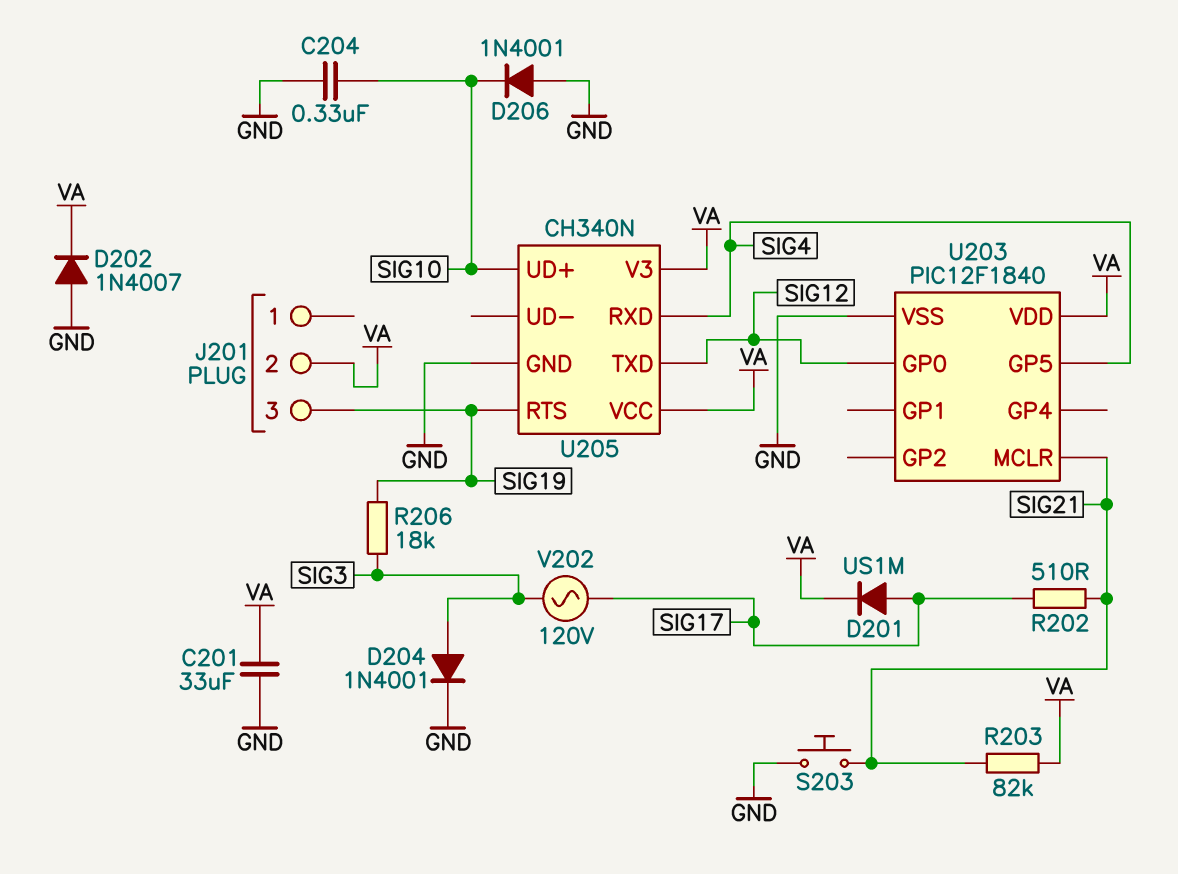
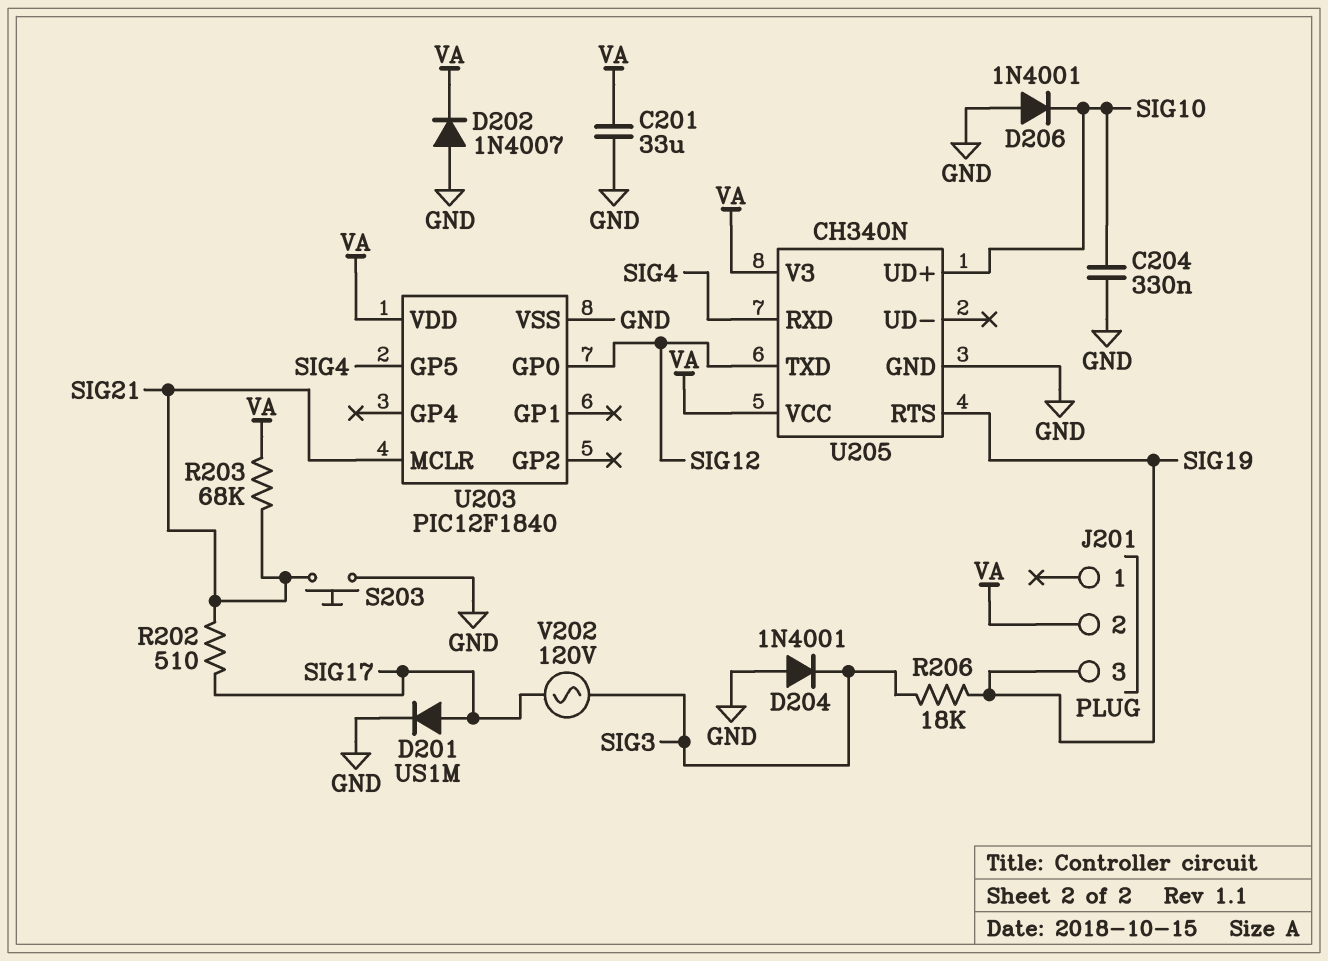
D201: diode US1M (A SIG17, K VA) -> diode US1M (A SIG17, K GND)
D204: diode 1N4001 (A SIG3, K GND) -> diode 1N4001 (A GND, K SIG3)
R203: 82k (SIG21, VA) -> 68k (SIG21, VA)

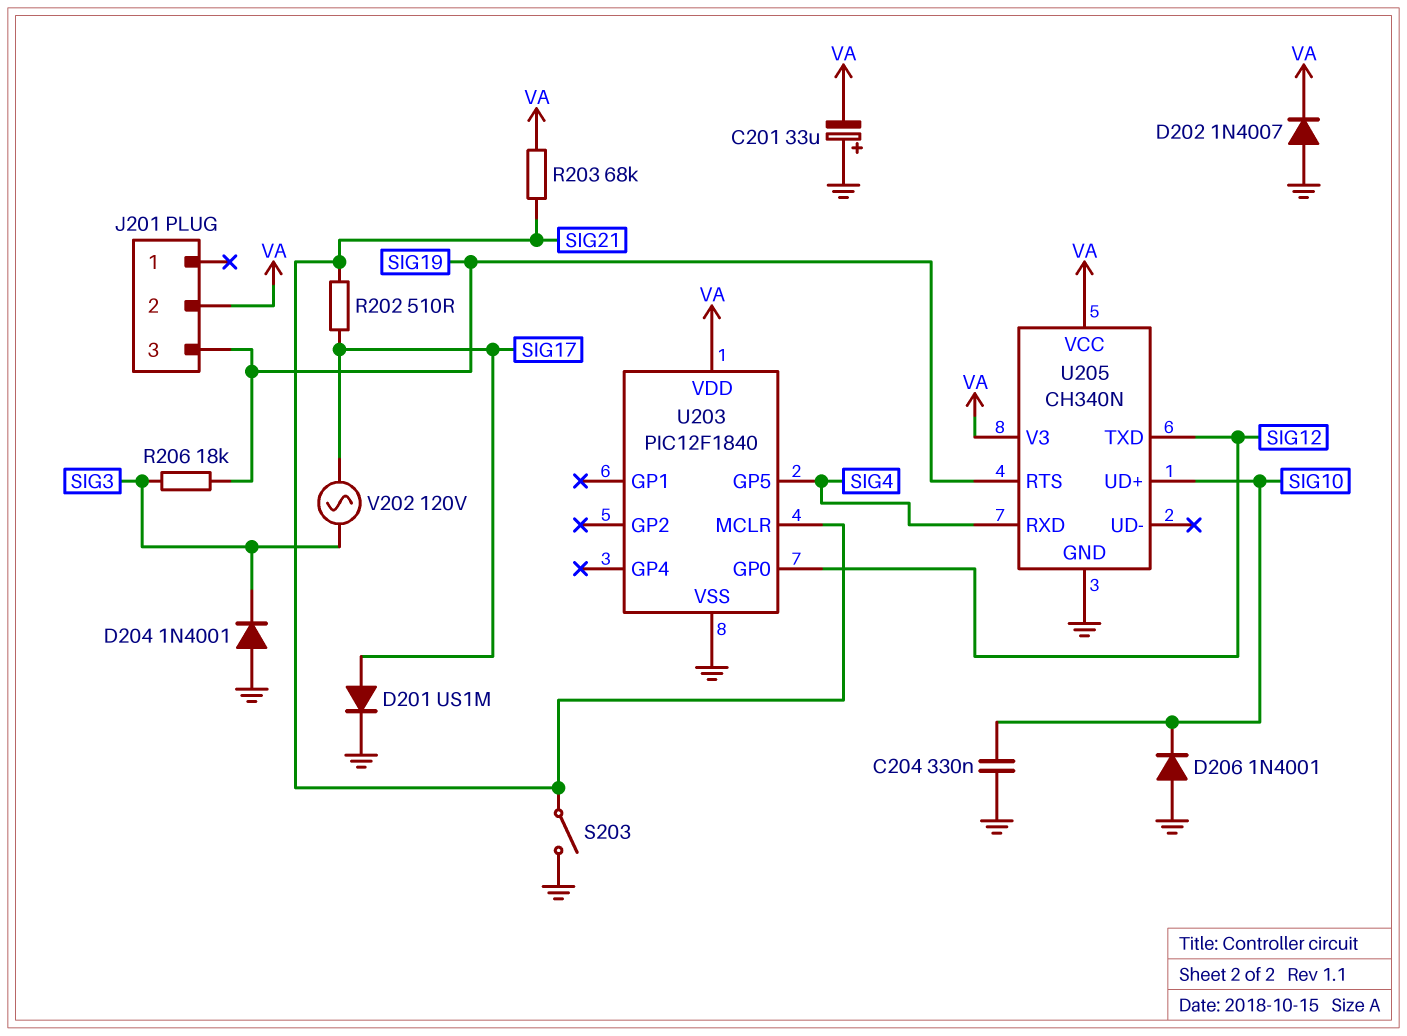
C201: 33uF (GND, VA) -> 33uF (plus GND, minus VA)
S203: button (GND, SIG21) -> switch (GND, SIG21)

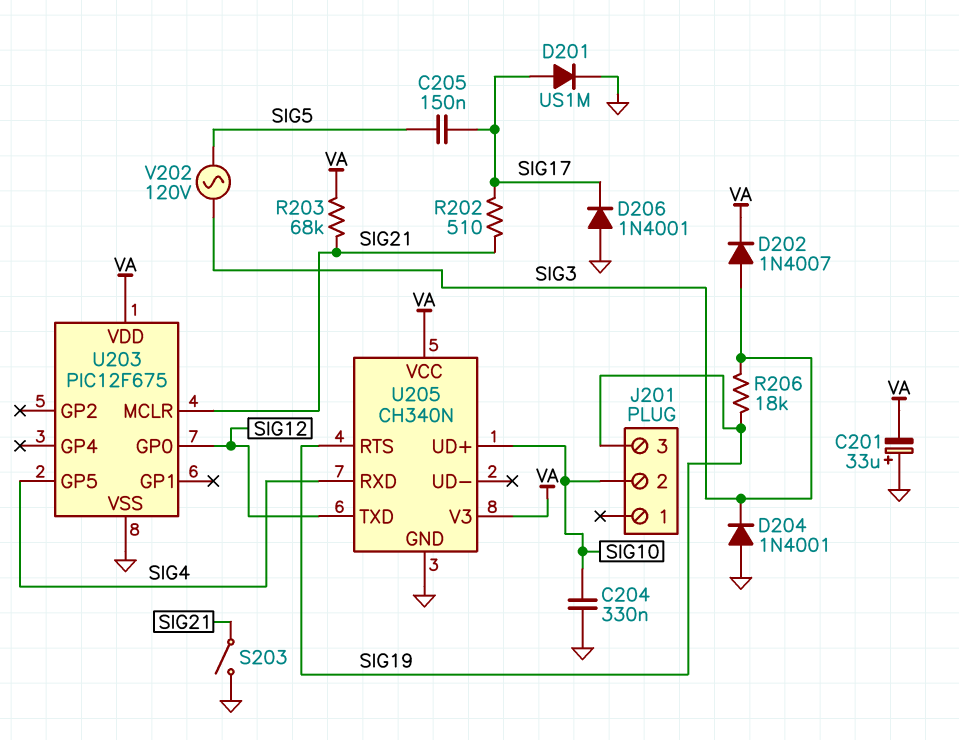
C205: none -> 150nF (SIG5, SIG17)
D202: diode 1N4007 (A GND, K VA) -> diode 1N4007 (A SIG3, K VA)
D206: diode 1N4001 (A GND, K SIG10) -> diode 1N4001 (A GND, K SIG17)
J201 pin 2: VA -> SIG10
U203: PIC12F1840 -> PIC12F675
V202: AC 120V (SIG3, SIG17) -> AC 120V (SIG3, SIG5)

